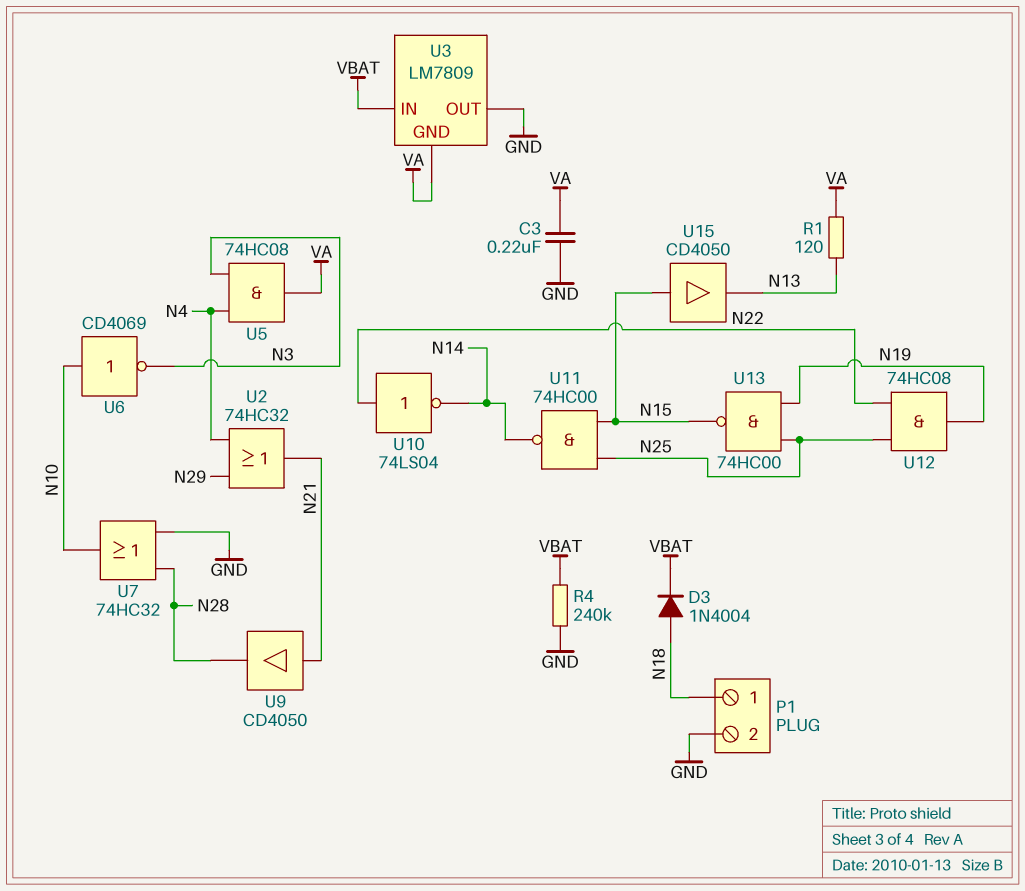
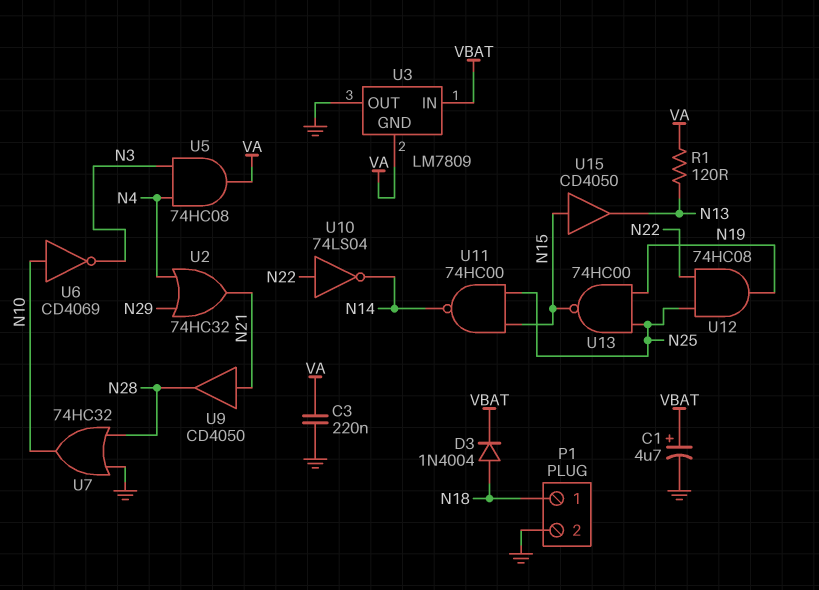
C1: none -> 4.7uF (plus VBAT, minus GND)
R4: 240k (GND, VBAT) -> none

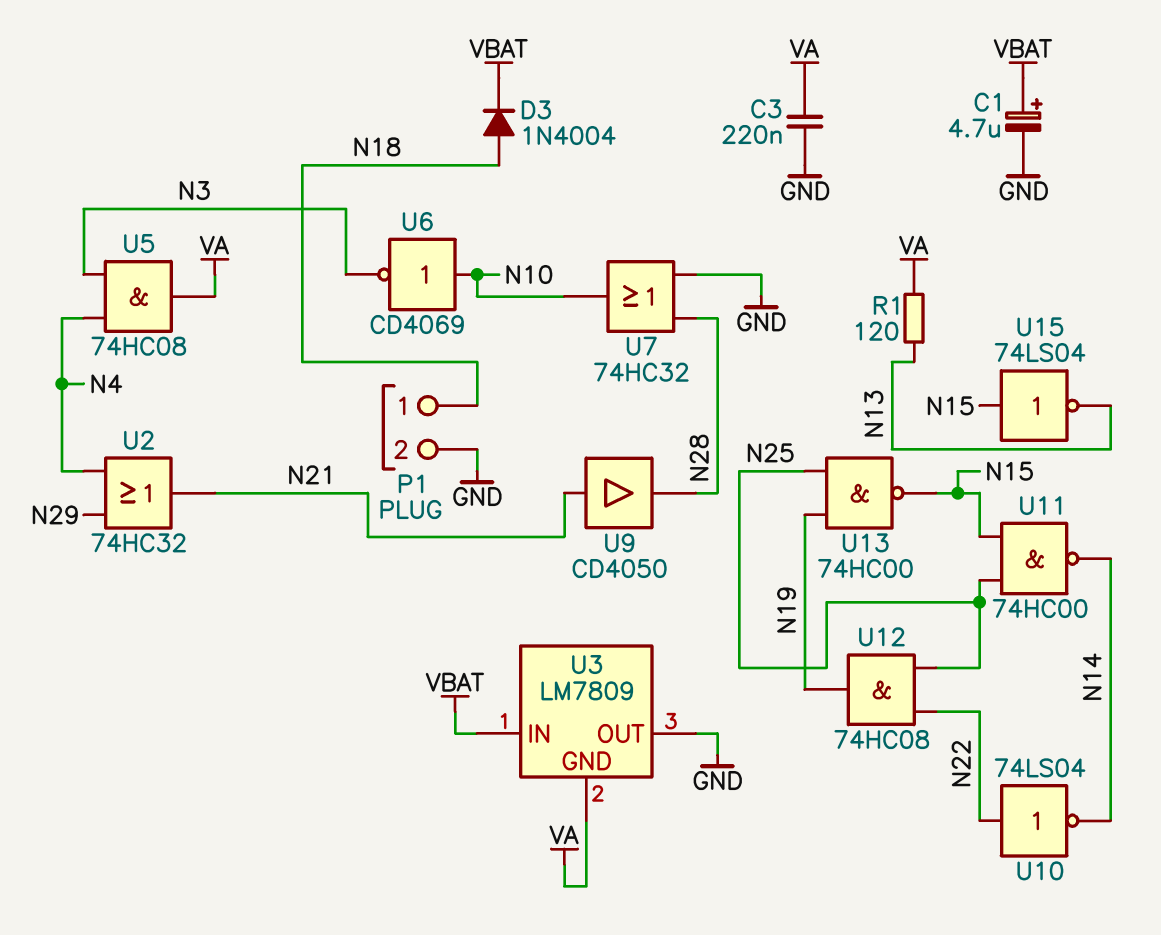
U15: buffer CD4050 (in N15, out N13) -> NOT 74LS04 (in N15, out N13)

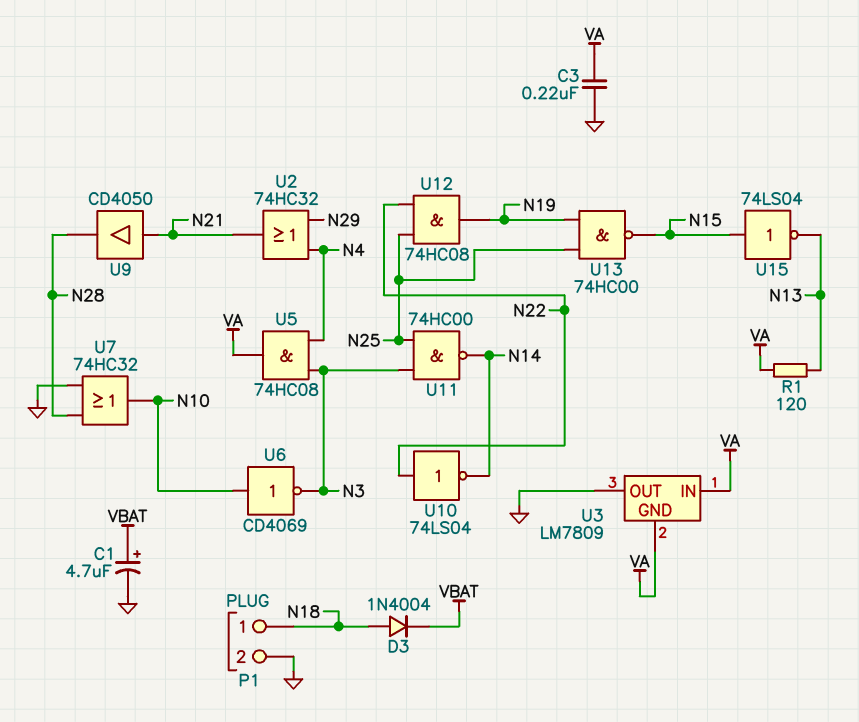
U3 pin IN: VBAT -> VA
U11: NAND 74HC00 (in N15, in N25, out N14) -> NAND 74HC00 (in N3, in N25, out N14)

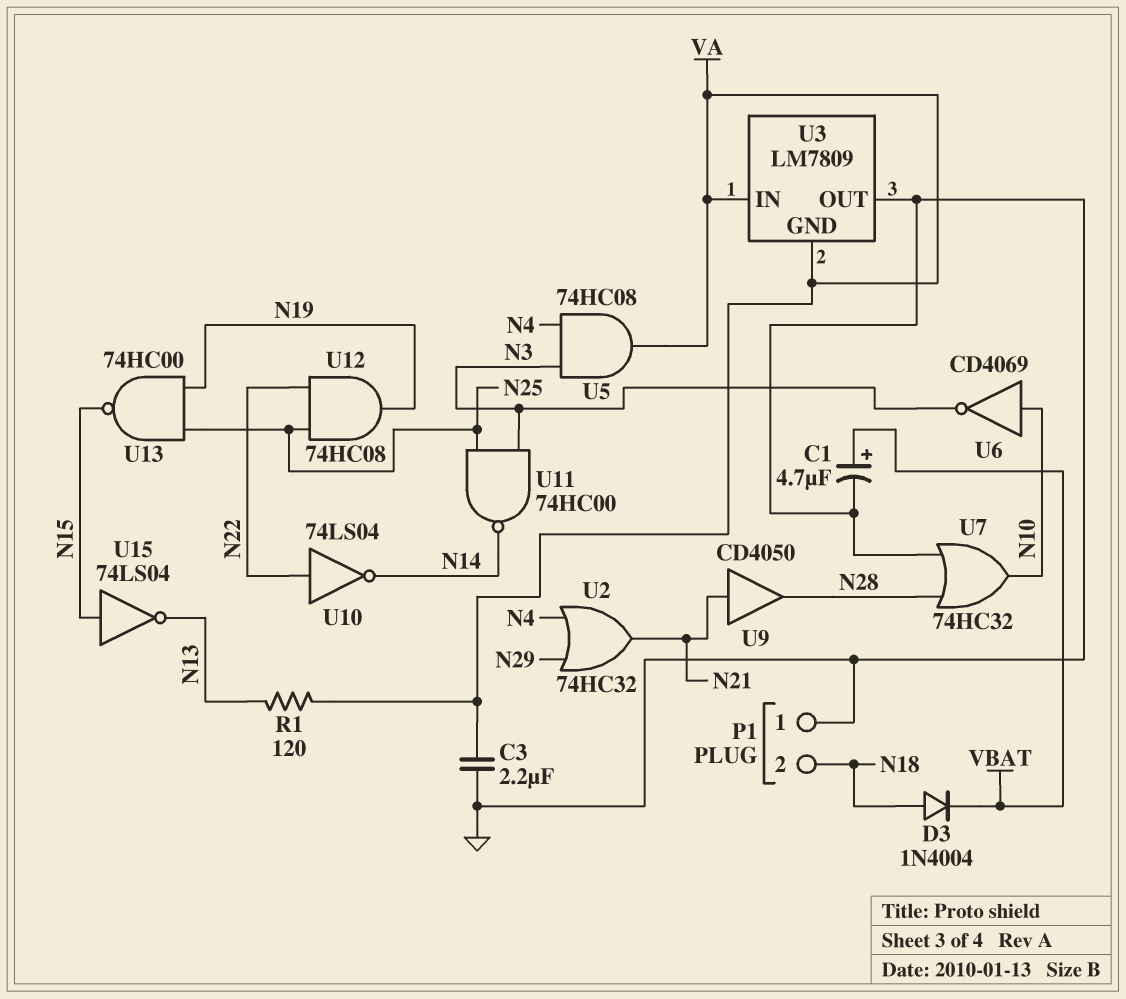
C3: 220nF (GND, VA) -> 2.2uF (GND, VA)
P1 pin 1: N18 -> GND
P1 pin 2: GND -> N18

